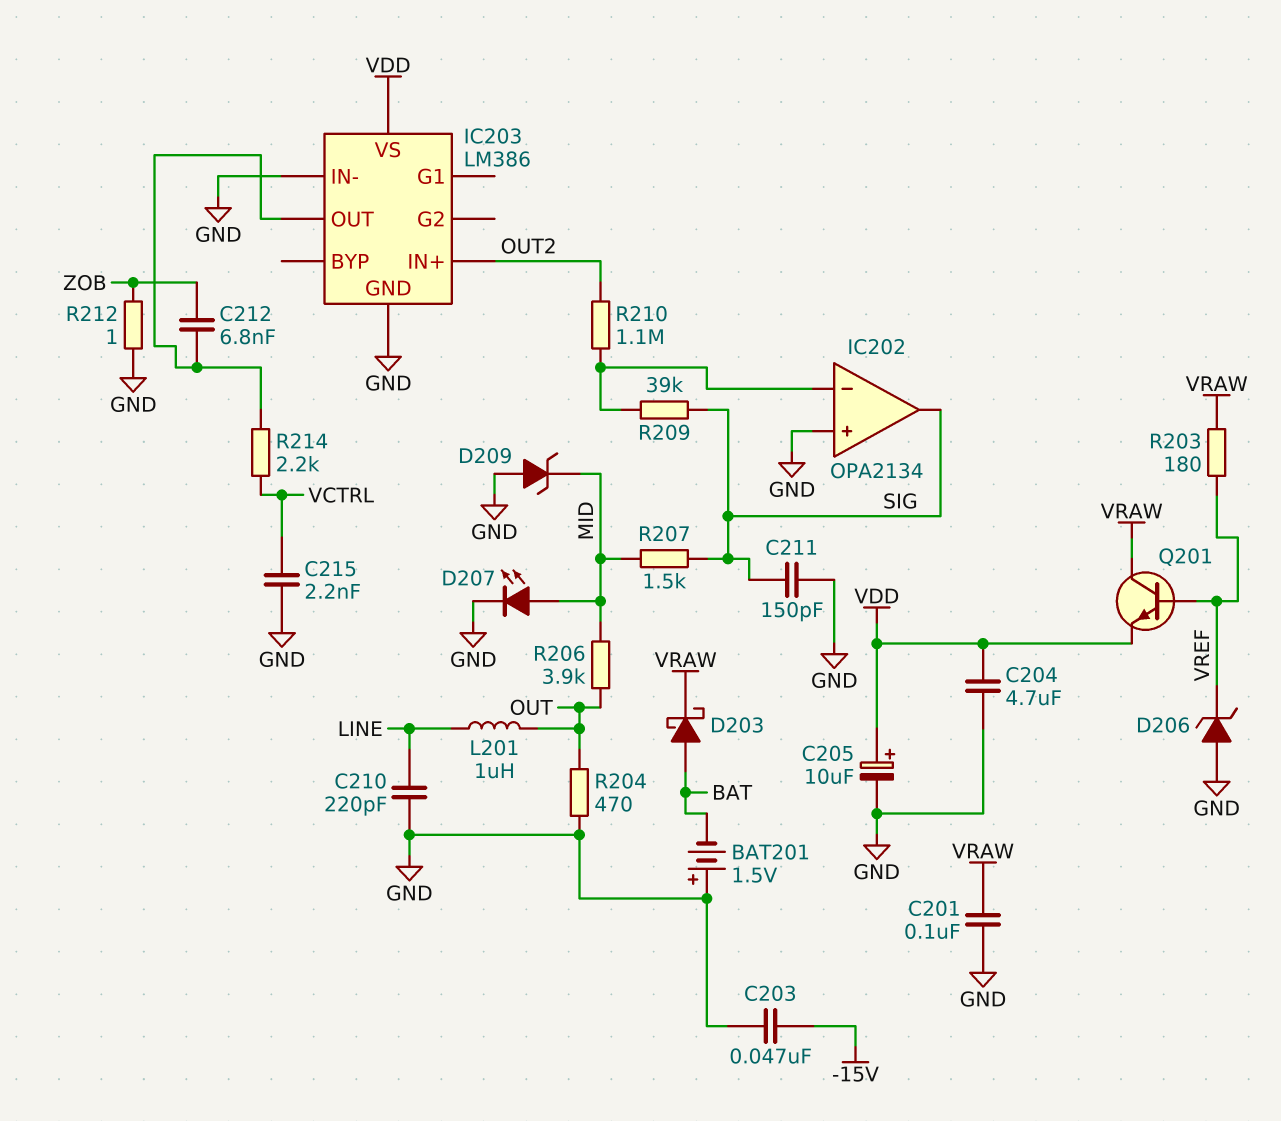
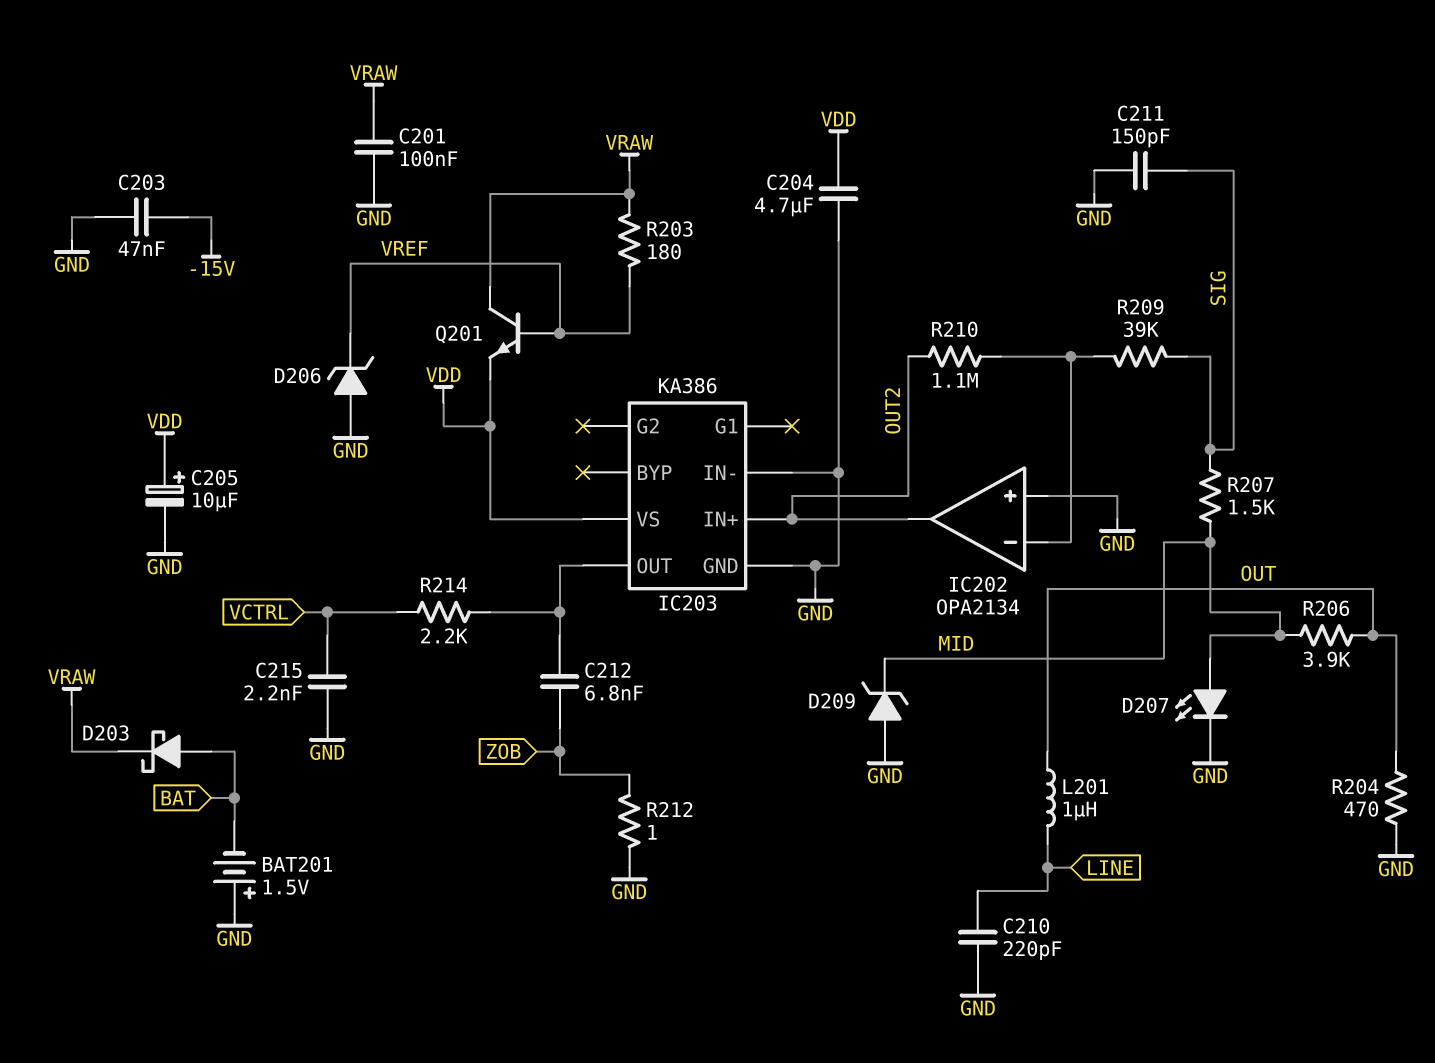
IC202 pin out: SIG -> OUT2
IC203: LM386 -> KA386

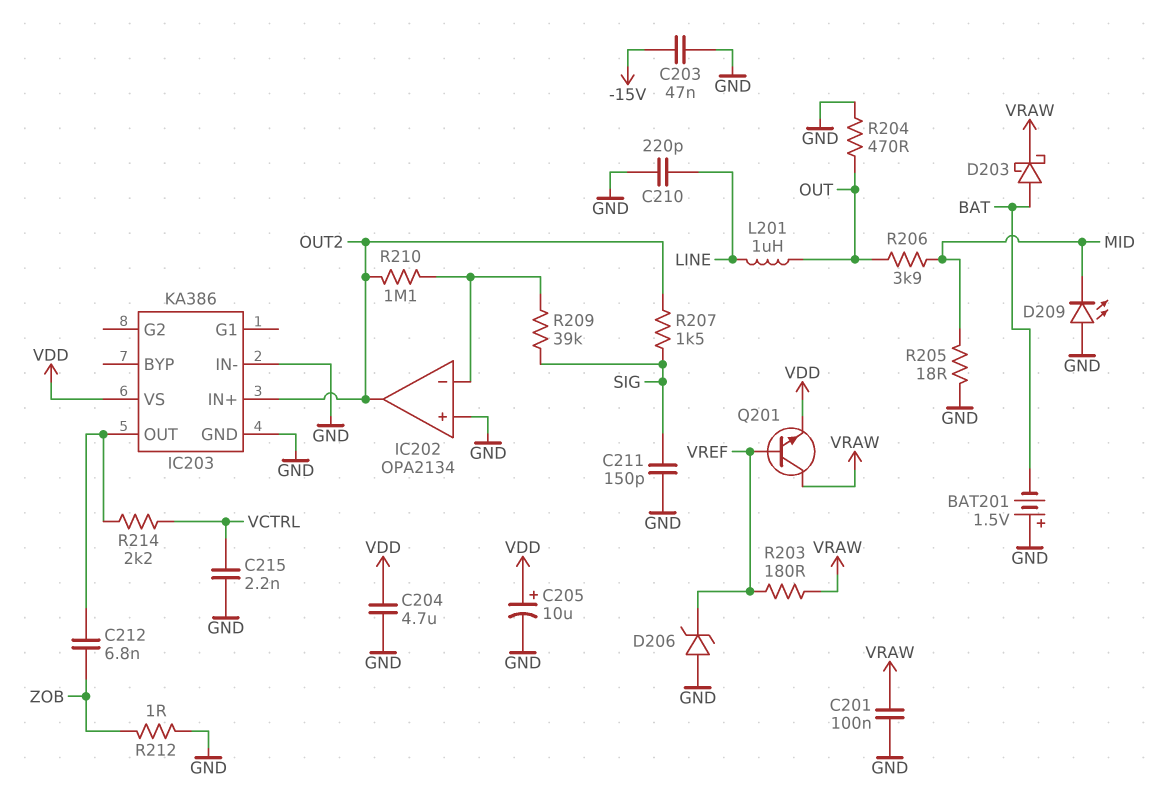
D207: LED (A MID, K GND) -> none
D209: zener (A GND, K MID) -> LED (A GND, K MID)
R205: none -> 18 (GND, MID)
R207: 1.5k (MID, SIG) -> 1.5k (OUT2, SIG)

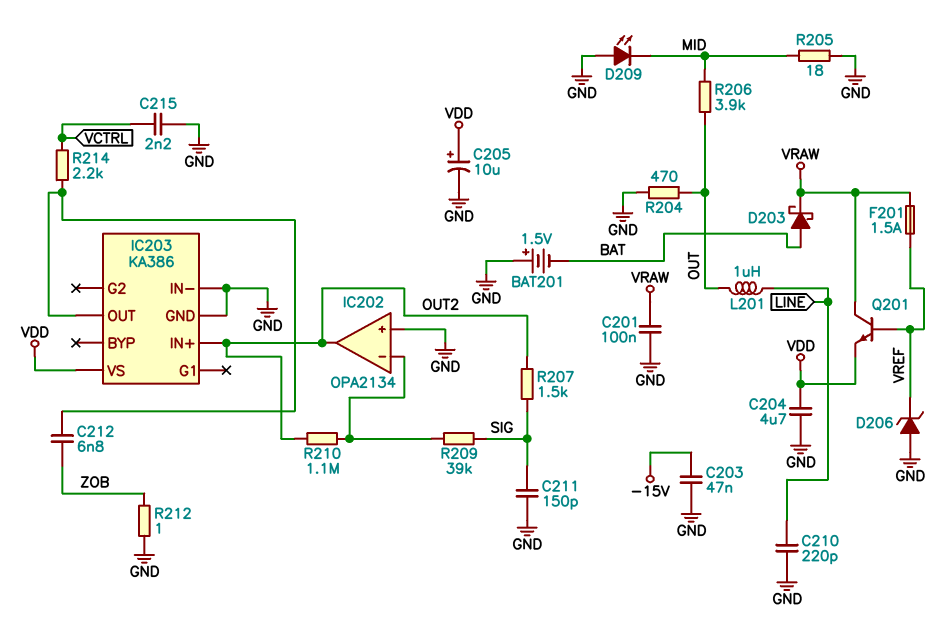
F201: none -> 1.5A (VRAW, VREF)
R203: 180 (VRAW, VREF) -> none

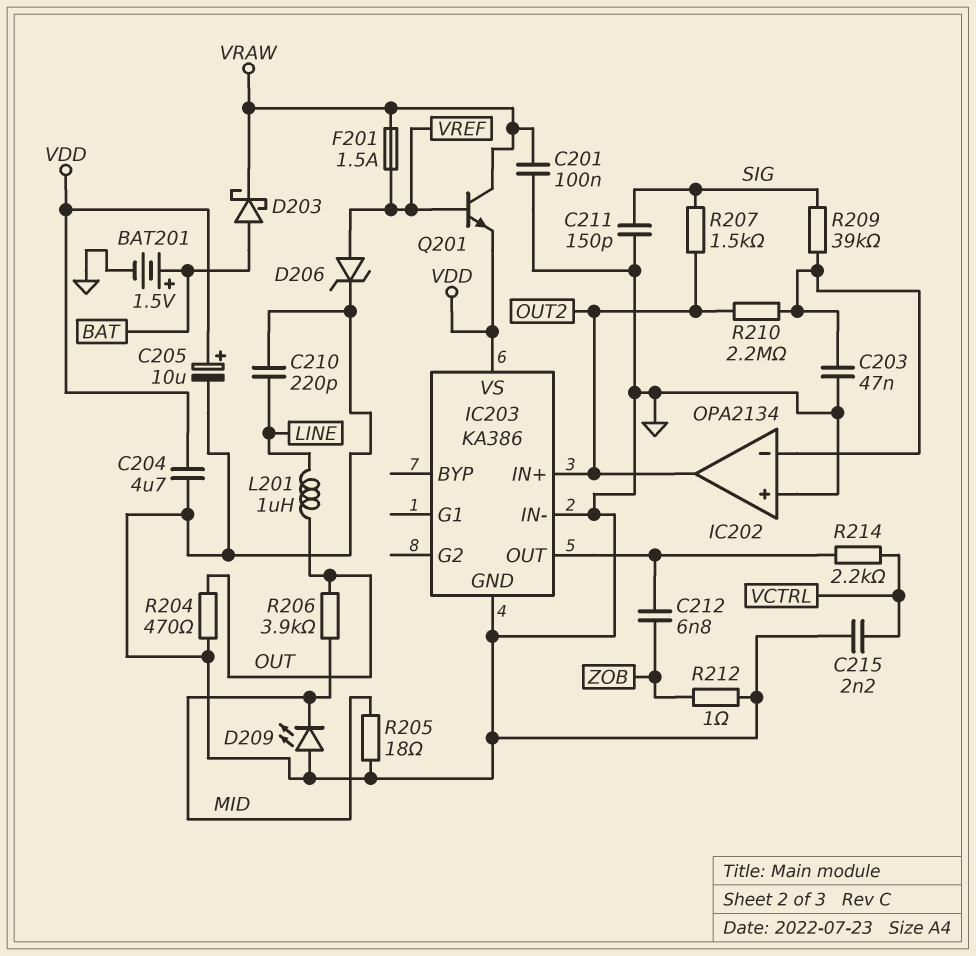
BAT201: 1.5V (plus GND, minus BAT) -> 1.5V (plus BAT, minus GND)
C203: 47nF (-15V, GND) -> 47nF (GND, IC202/in-)
D206: zener (A GND, K VREF) -> zener (A VREF, K GND)
R210: 1.1M (IC202/in-, OUT2) -> 2.2M (IC202/in-, OUT2)

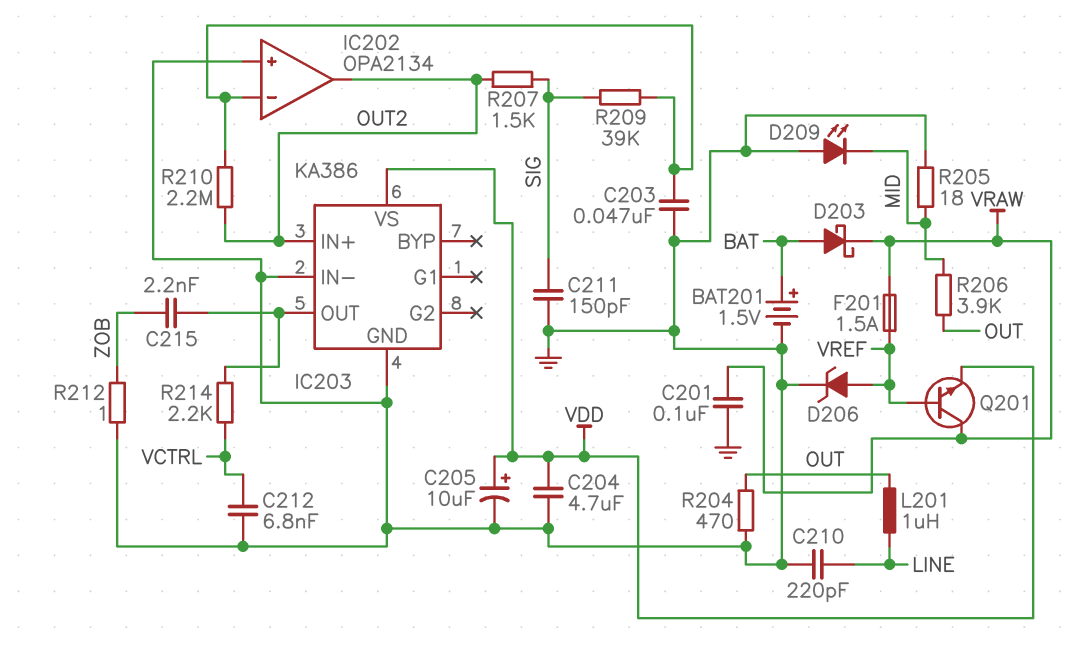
C212: 6.8nF (IC203/OUT, ZOB) -> 6.8nF (GND, VCTRL)
C215: 2.2nF (GND, VCTRL) -> 2.2nF (IC203/OUT, ZOB)

